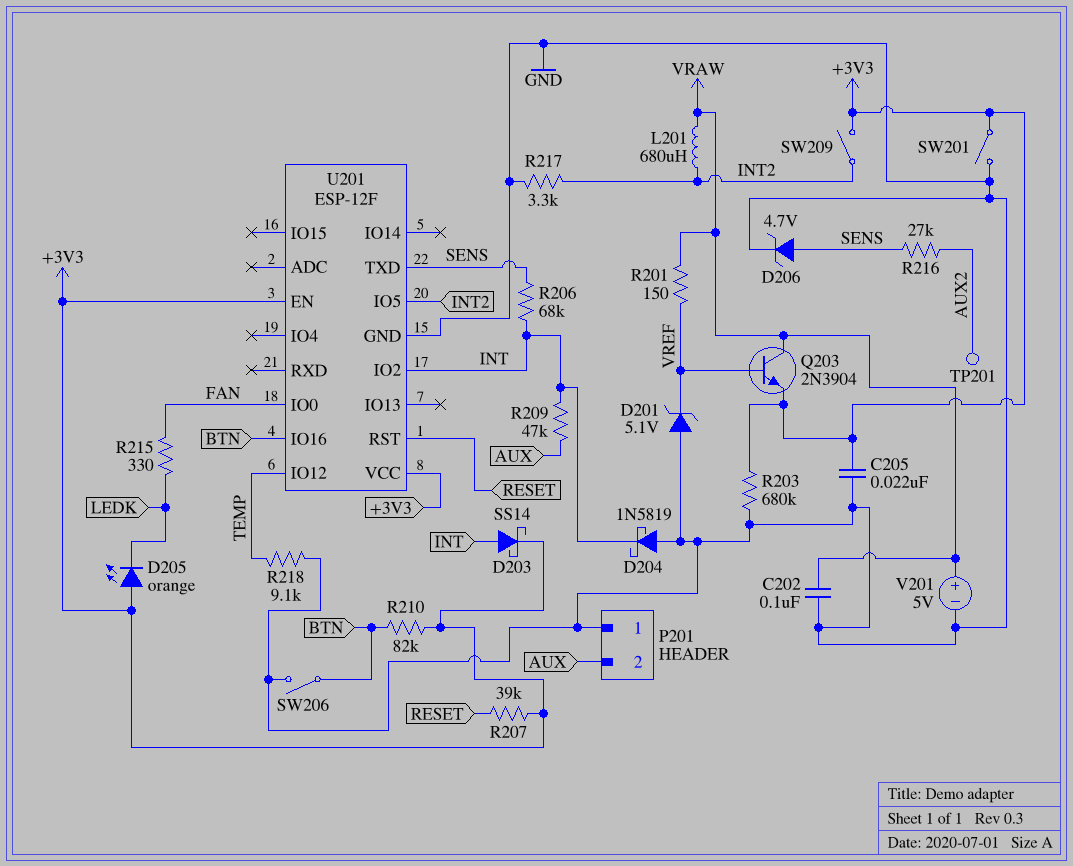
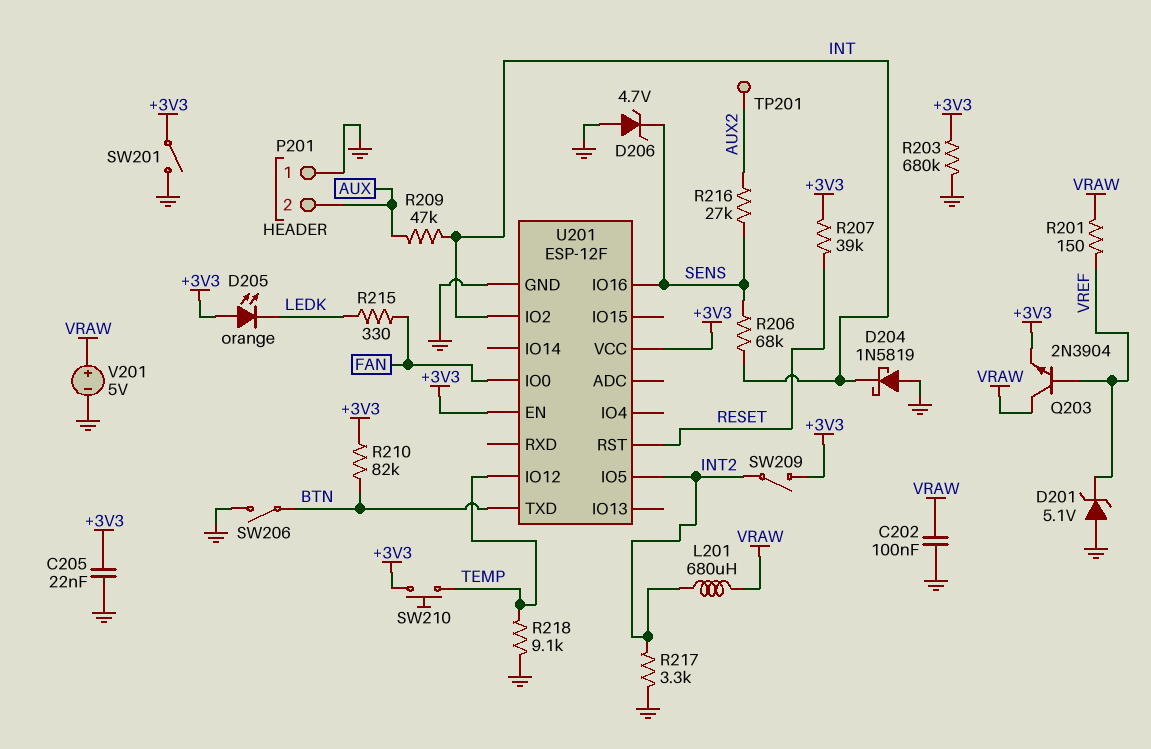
D203: schottky SS14 (A INT, K +3V3) -> none
D206: zener 4.7V (A SENS, K GND) -> zener 4.7V (A GND, K SENS)
SW210: none -> button (+3V3, TEMP)
U201 pin IO16: BTN -> SENS
U201 pin TXD: SENS -> BTN

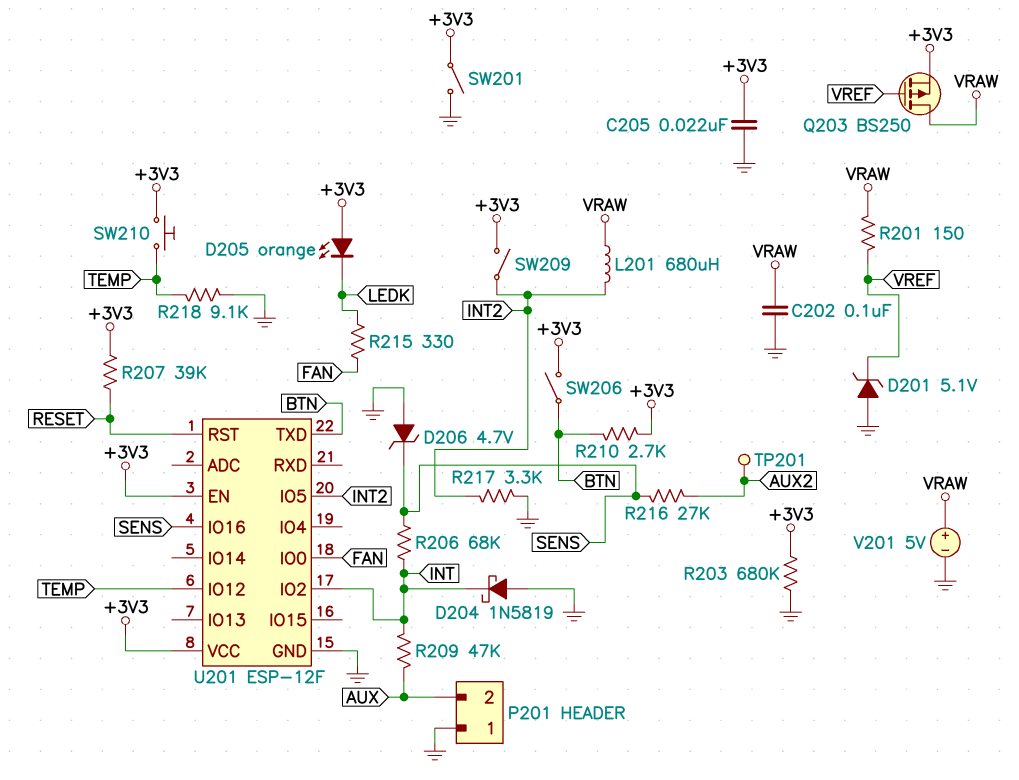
Q203: NPN 2N3904 (B VREF, C VRAW, E +3V3) -> PMOS BS250 (G VREF, D VRAW, S +3V3)
R210: 82k (+3V3, BTN) -> 2.7k (+3V3, BTN)
SW206: switch (BTN, GND) -> switch (+3V3, BTN)

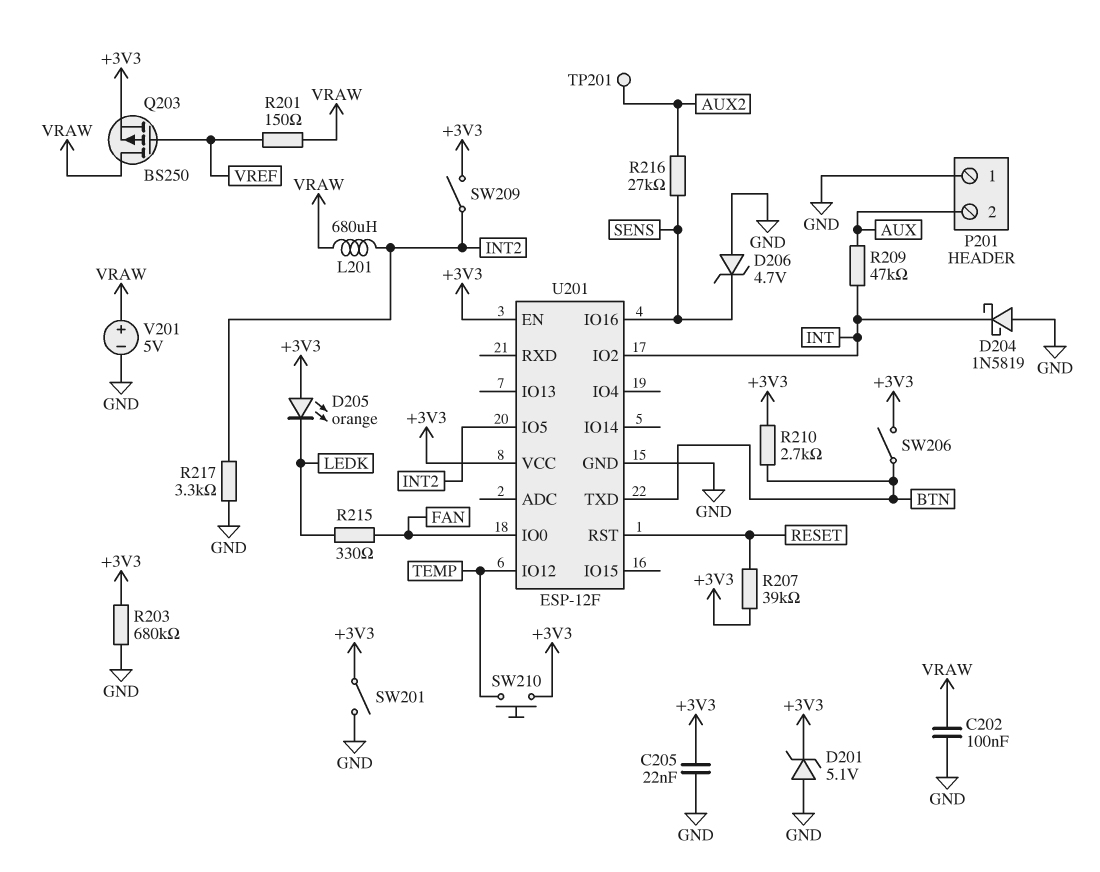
D201: zener 5.1V (A GND, K VREF) -> zener 5.1V (A GND, K +3V3)
R206: 68k (INT, SENS) -> none
R218: 9.1k (GND, TEMP) -> none

